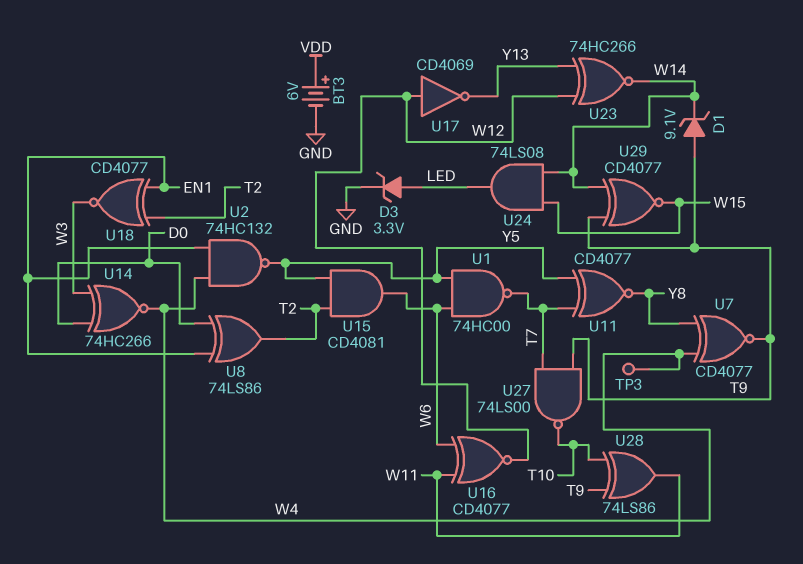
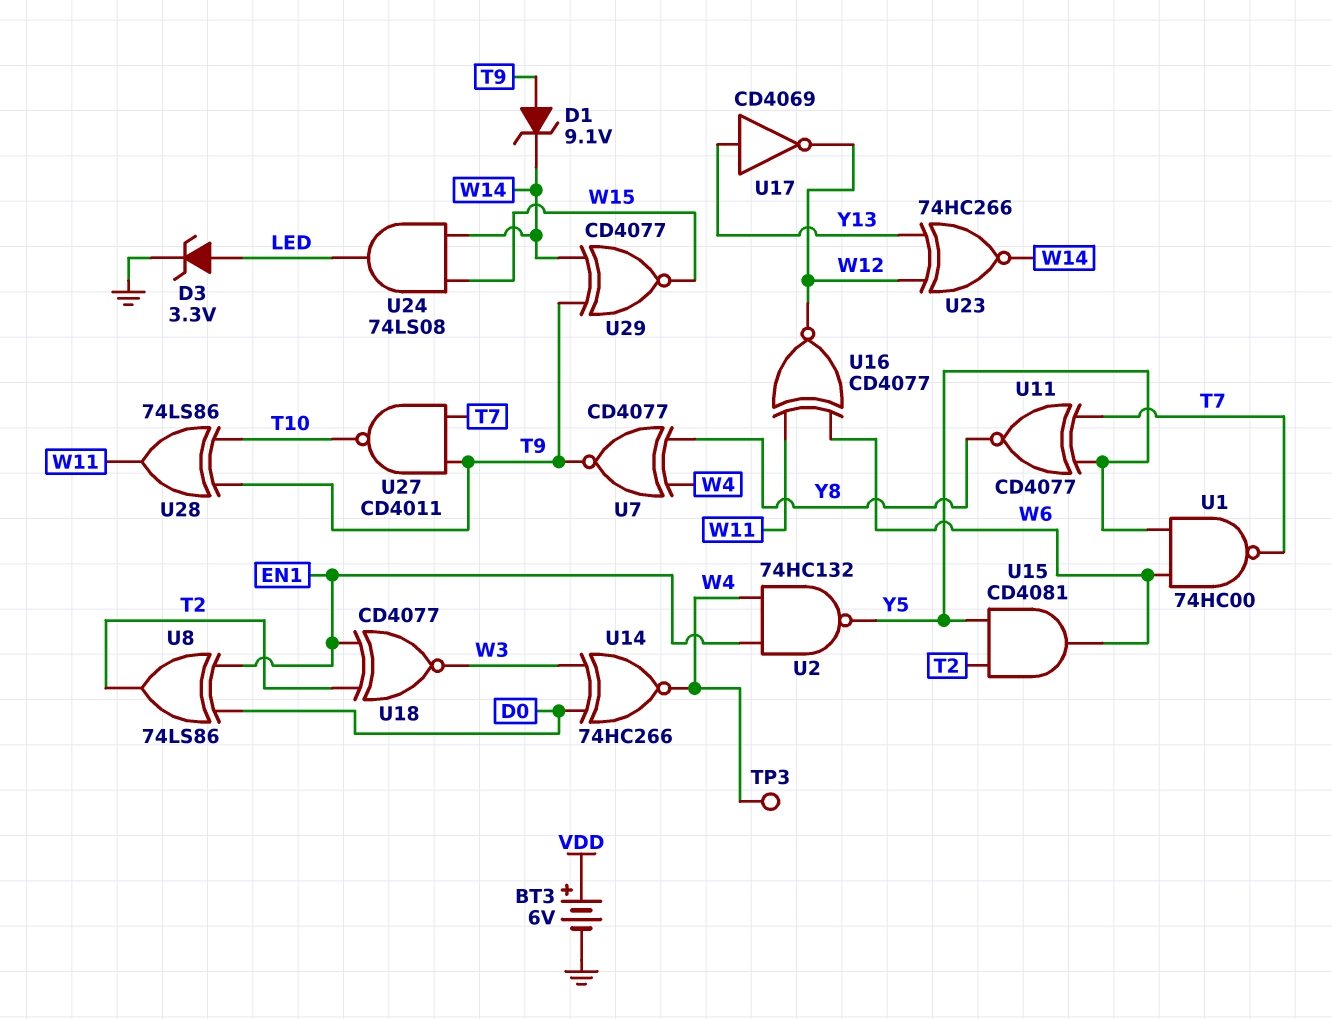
U17: NOT CD4069 (in W12, out Y13) -> NOT CD4069 (in Y13, out W12)
U27: NAND 74LS00 (in T7, in T9, out T10) -> NAND CD4011 (in T7, in T9, out T10)

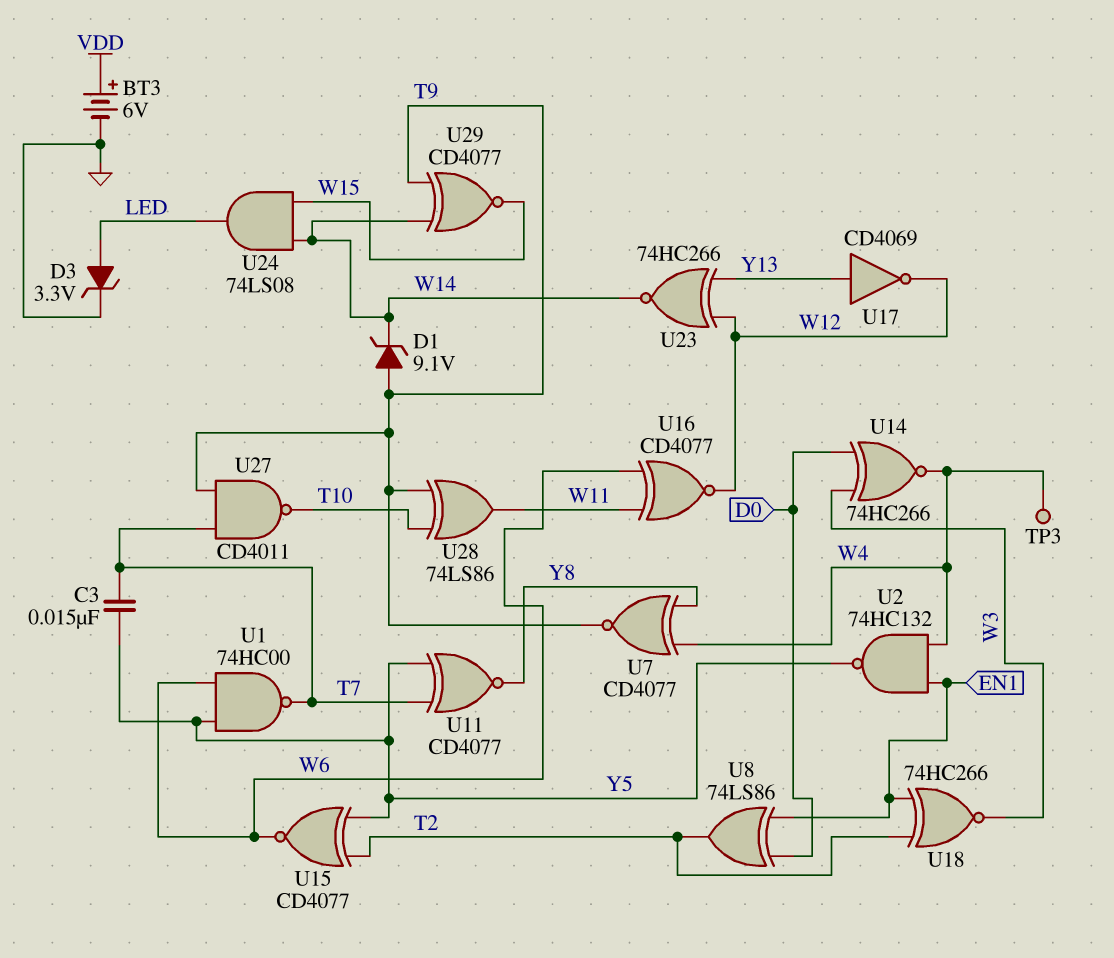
C3: none -> 15nF (T7, Y5)
U15: AND CD4081 (in T2, in Y5, out W6) -> XNOR CD4077 (in T2, in Y5, out W6)
U18: XNOR CD4077 (in EN1, in T2, out W3) -> XNOR 74HC266 (in EN1, in T2, out W3)

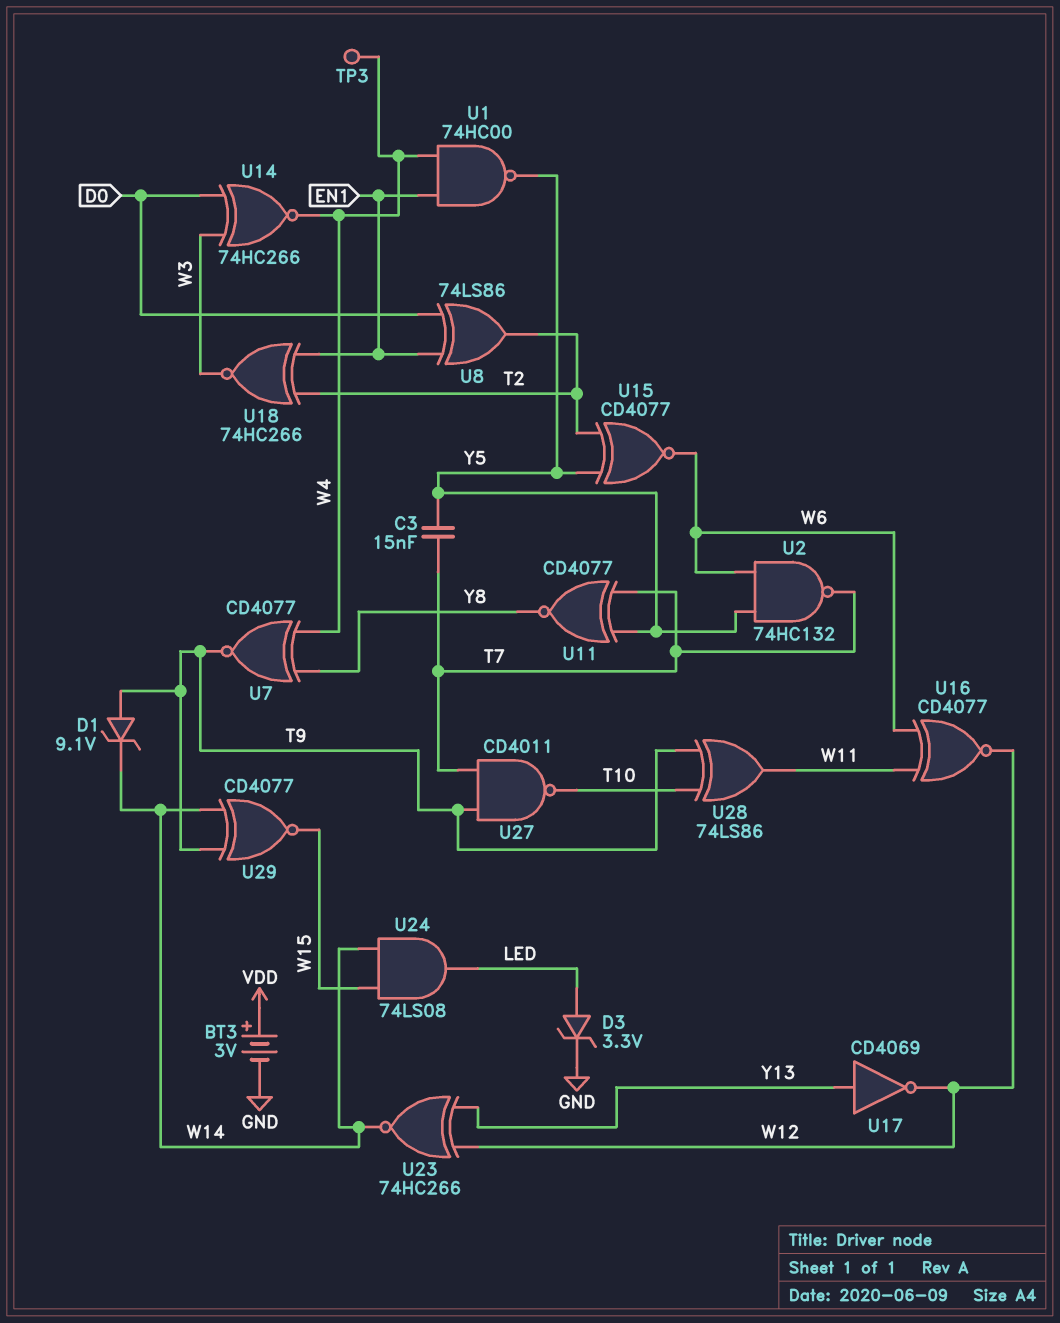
BT3: 6V (plus VDD, minus GND) -> 3V (plus VDD, minus GND)
U1: NAND 74HC00 (in W6, in Y5, out T7) -> NAND 74HC00 (in EN1, in W4, out Y5)
U2: NAND 74HC132 (in EN1, in W4, out Y5) -> NAND 74HC132 (in W6, in Y5, out T7)

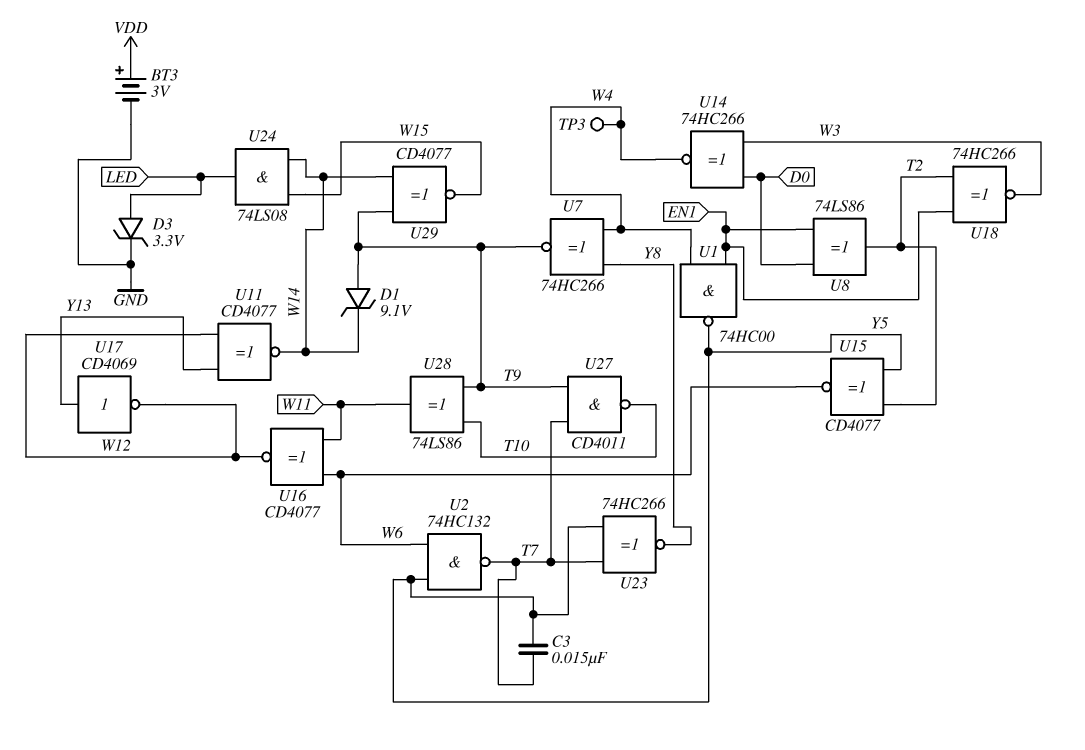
U7: XNOR CD4077 (in W4, in Y8, out T9) -> XNOR 74HC266 (in W4, in Y8, out T9)
U11: XNOR CD4077 (in T7, in Y5, out Y8) -> XNOR CD4077 (in W12, in Y13, out W14)
U23: XNOR 74HC266 (in W12, in Y13, out W14) -> XNOR 74HC266 (in T7, in Y5, out Y8)

